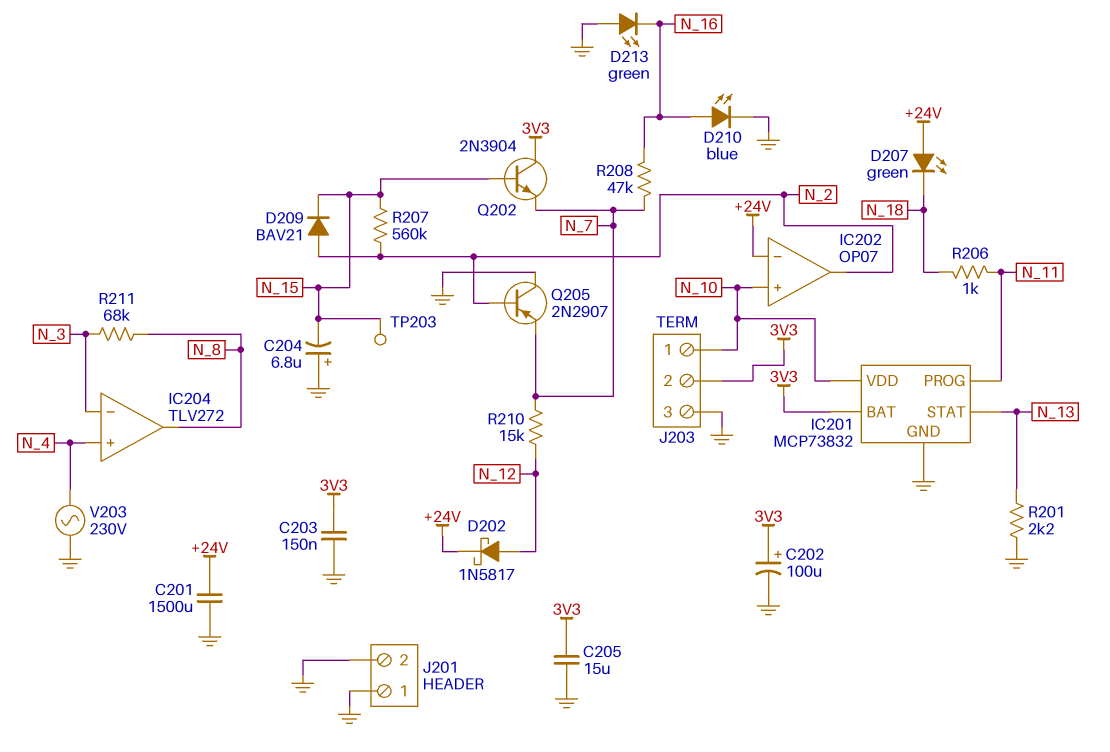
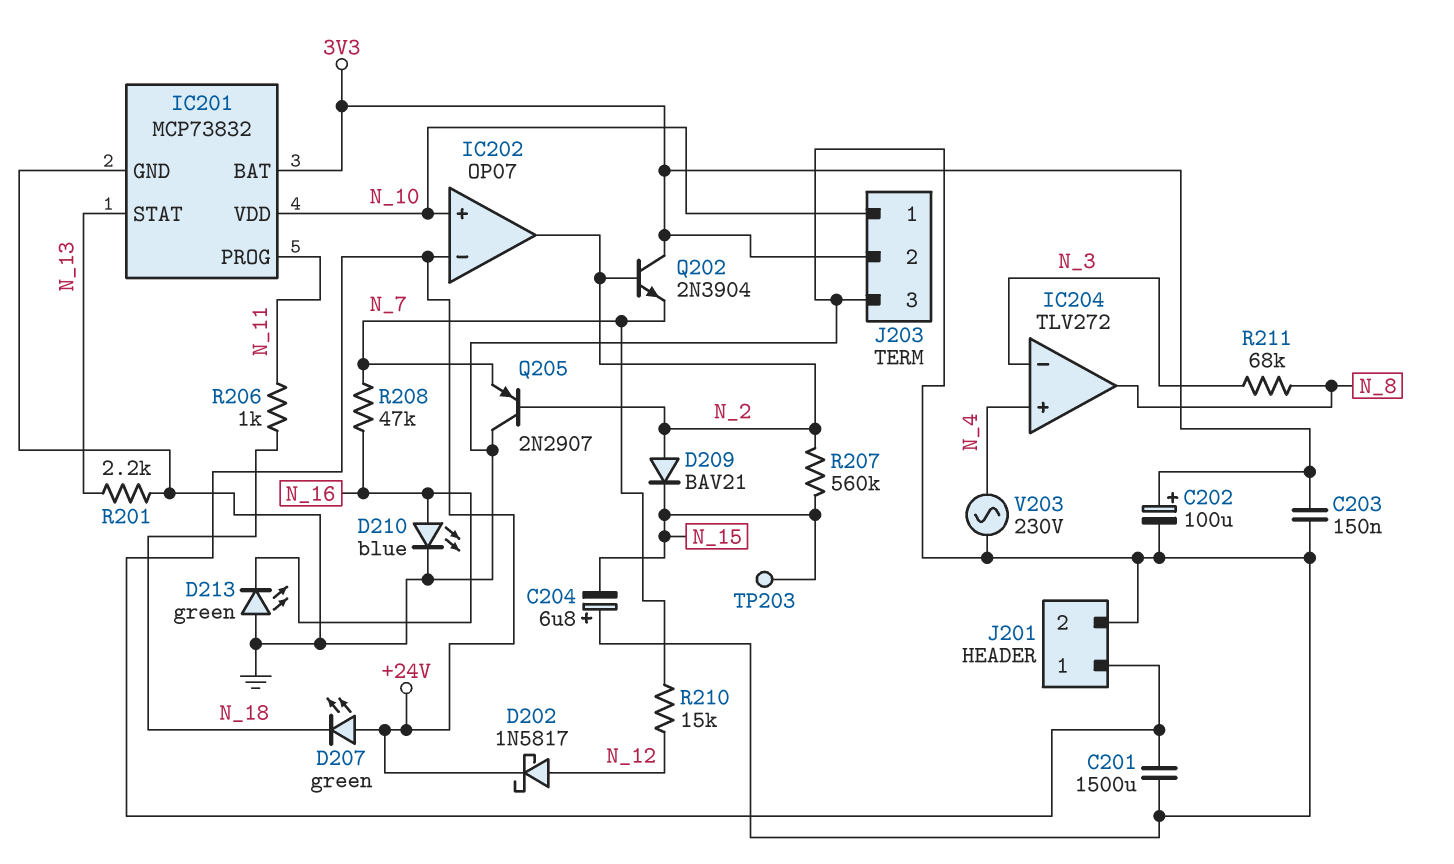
C205: 15uF (3V3, GND) -> none
J201 pin 1: GND -> +24V
Q202: NPN 2N3904 (B N_15, C 3V3, E N_7) -> NPN 2N3904 (B N_2, C 3V3, E N_7)

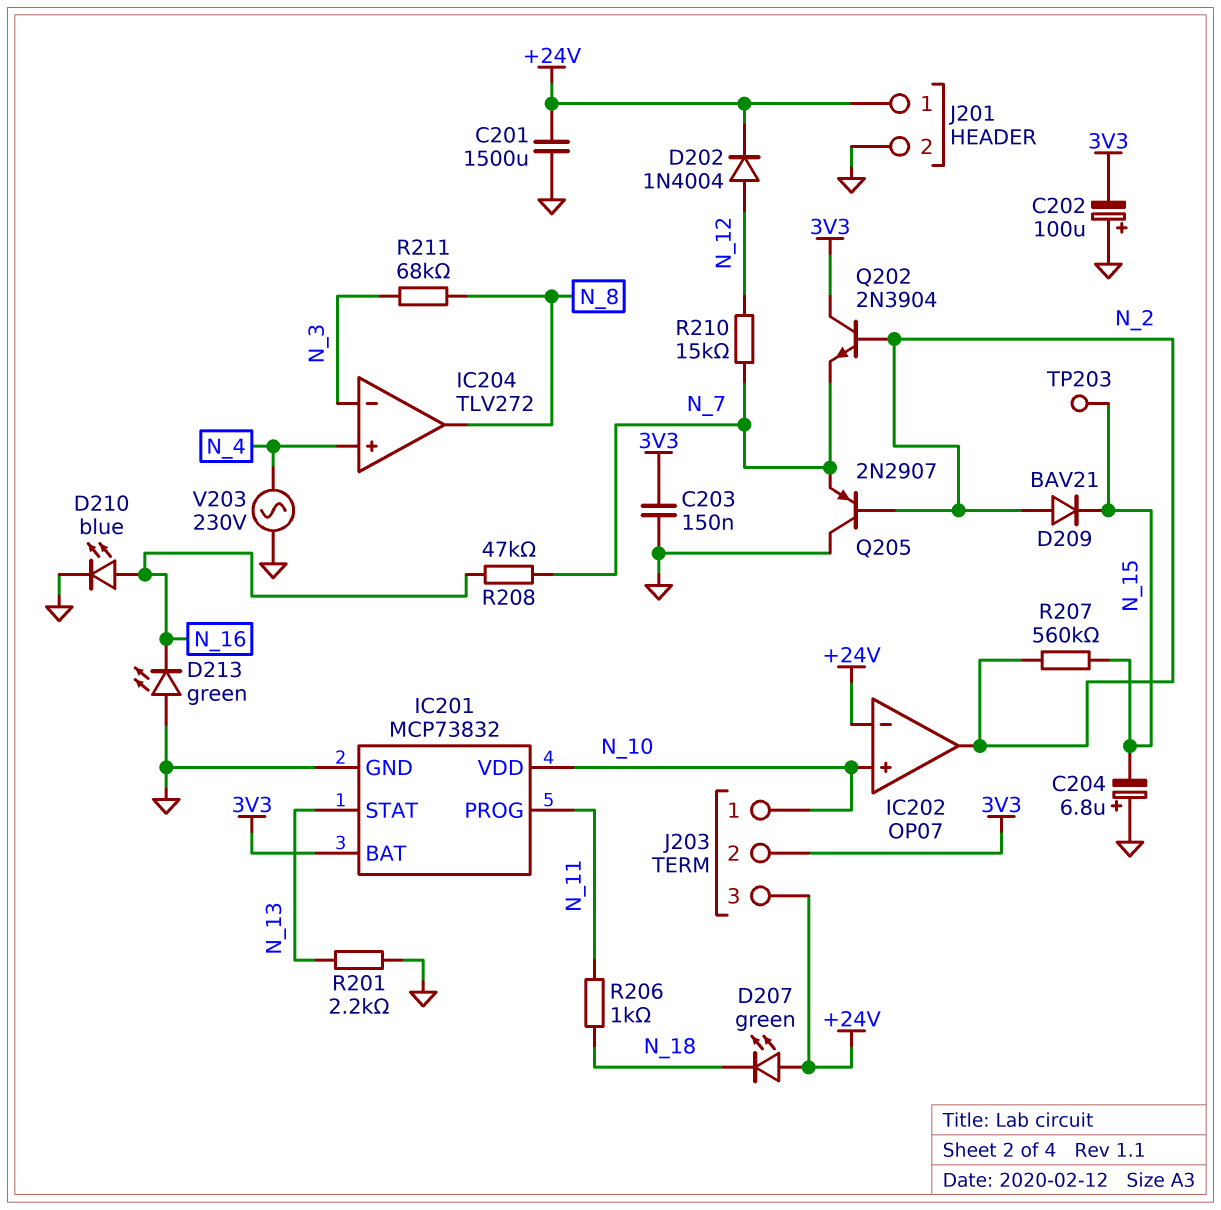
C202: 100uF (plus 3V3, minus GND) -> 100uF (plus GND, minus 3V3)
D202: schottky 1N5817 (A N_12, K +24V) -> diode 1N4004 (A N_12, K +24V)
J203 pin 3: GND -> +24V

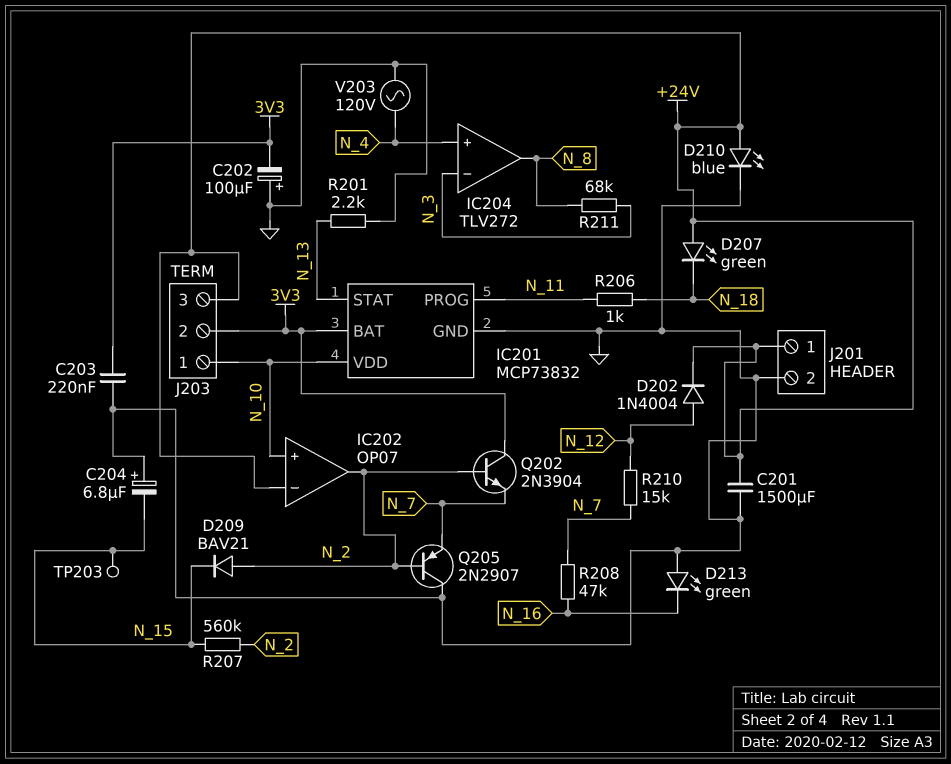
C203: 150nF (3V3, GND) -> 220nF (3V3, GND)
D210: LED blue (A N_16, K GND) -> LED blue (A +24V, K GND)
V203: AC 230V (GND, N_4) -> AC 120V (GND, N_4)

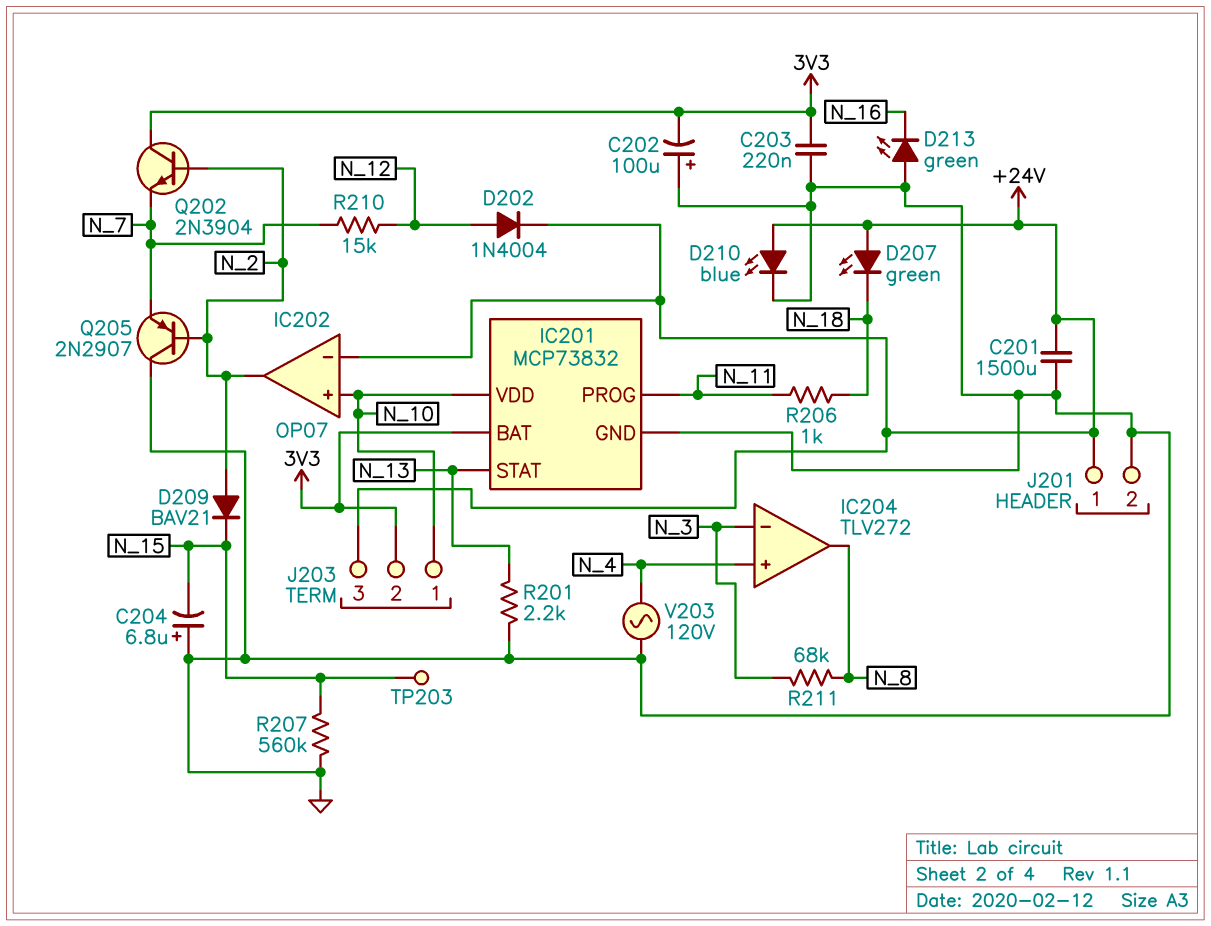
R207: 560k (N_2, N_15) -> 560k (GND, N_15)
R208: 47k (N_7, N_16) -> none

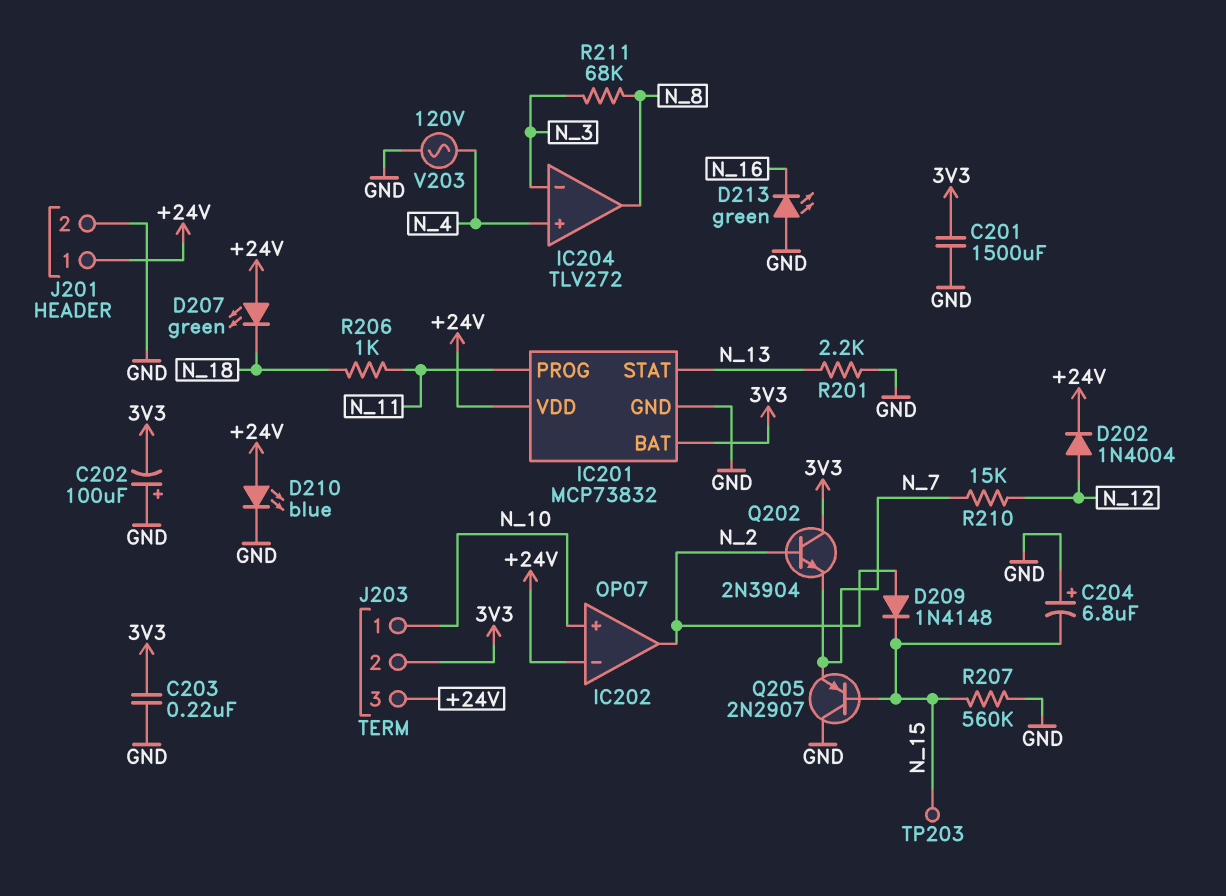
C201: 1500uF (+24V, GND) -> 1500uF (3V3, GND)
D209: diode BAV21 (A N_2, K N_15) -> diode 1N4148 (A N_2, K N_15)
IC201 pin VDD: N_10 -> +24V
Q205: PNP 2N2907 (B N_2, C GND, E N_7) -> PNP 2N2907 (B N_15, C GND, E N_7)

